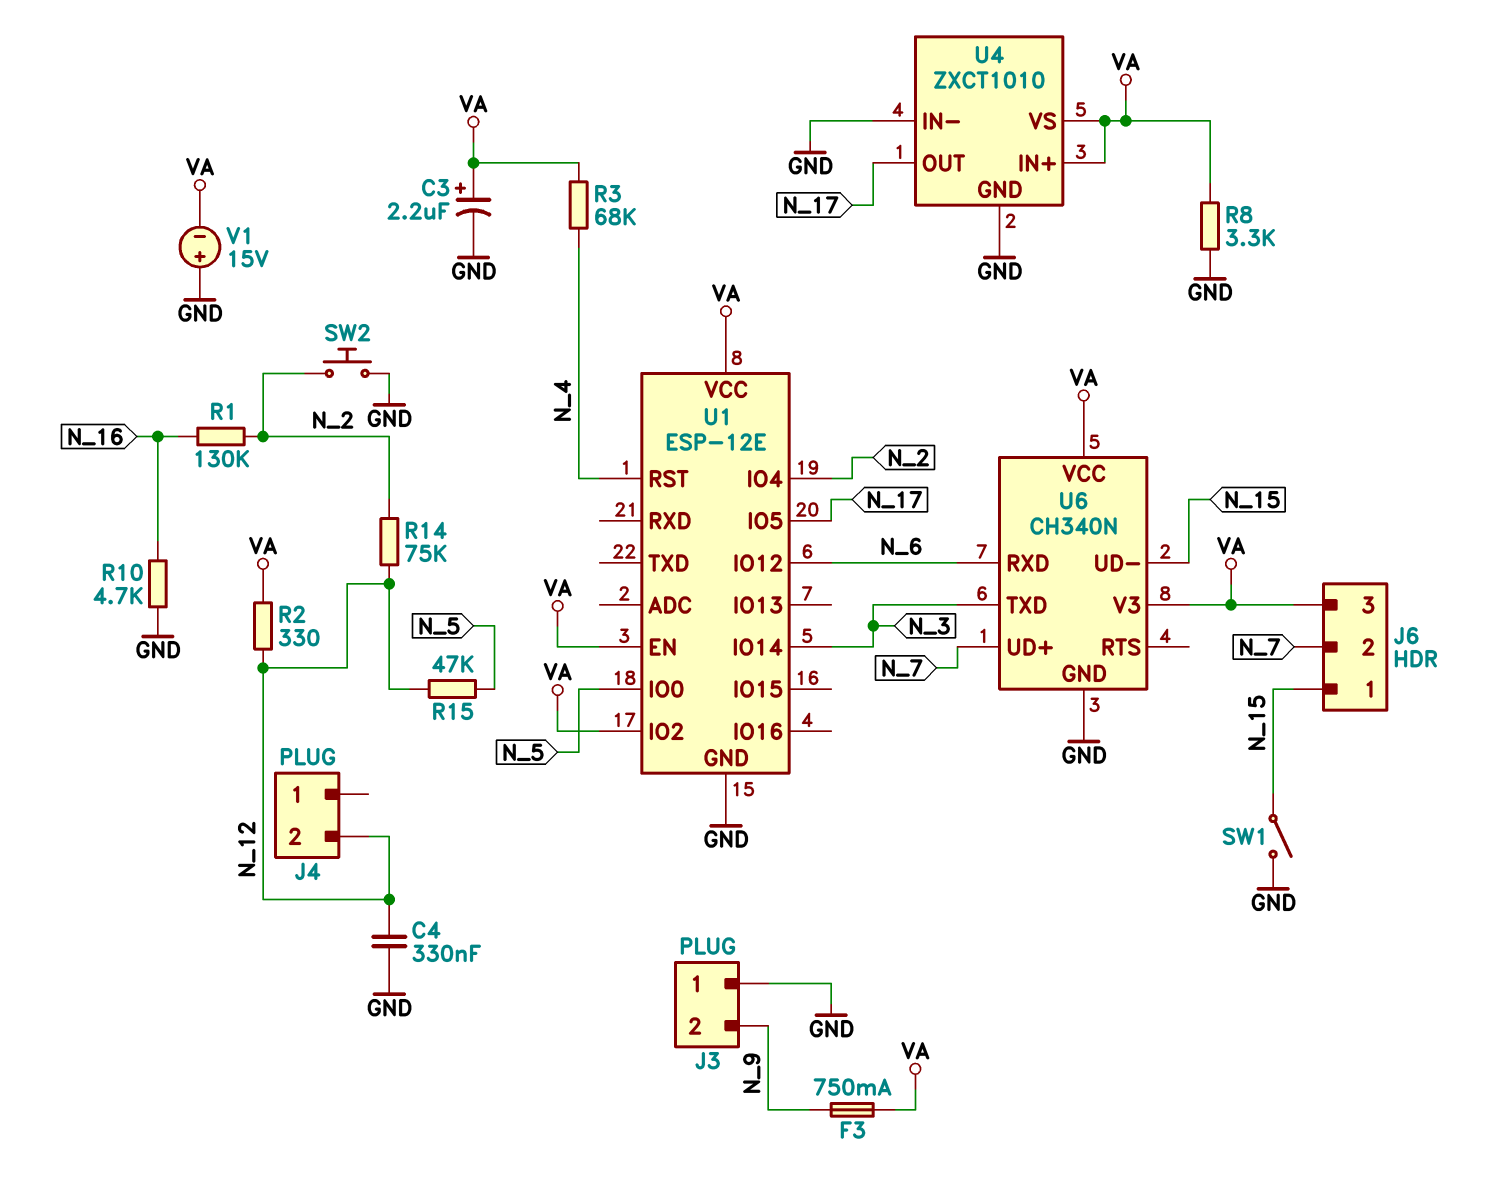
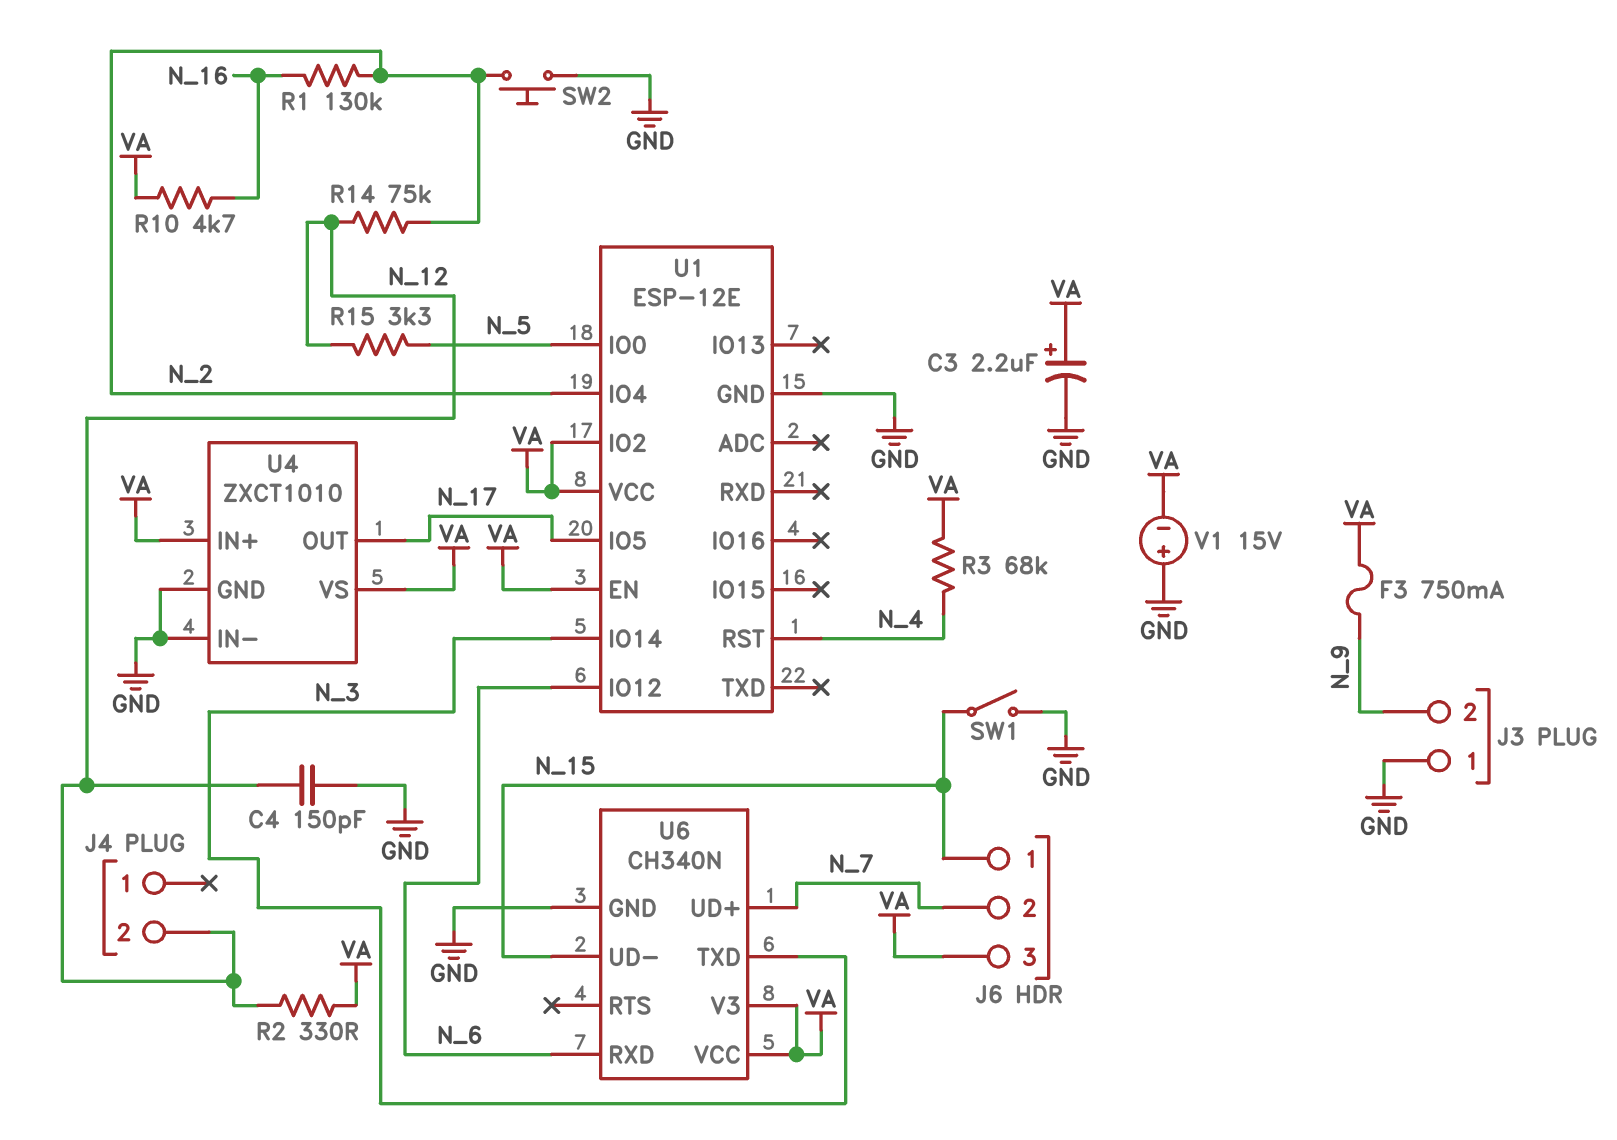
C4: 330nF (GND, N_12) -> 150pF (GND, N_12)
R8: 3.3k (GND, VA) -> none
R10: 4.7k (GND, N_16) -> 4.7k (N_16, VA)
R15: 47k (N_5, N_12) -> 3.3k (N_5, N_12)

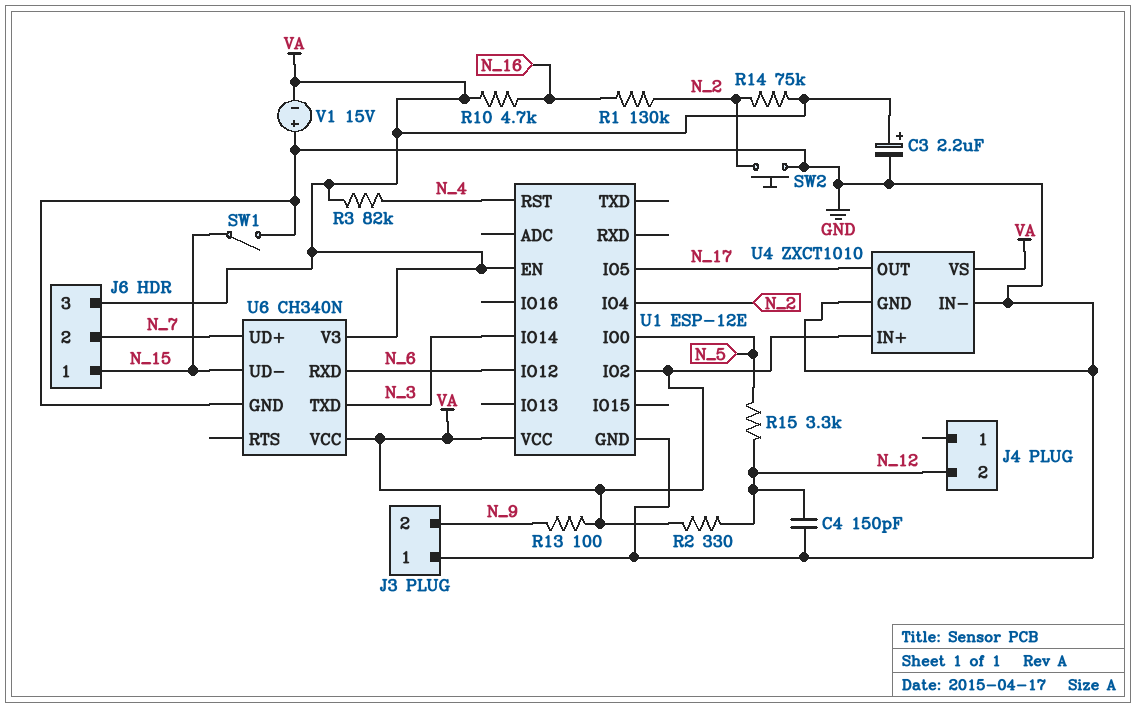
F3: 750mA (N_9, VA) -> none
R3: 68k (N_4, VA) -> 82k (N_4, VA)
R13: none -> 100 (N_9, VA)
R14: 75k (N_2, N_12) -> 75k (N_2, VA)

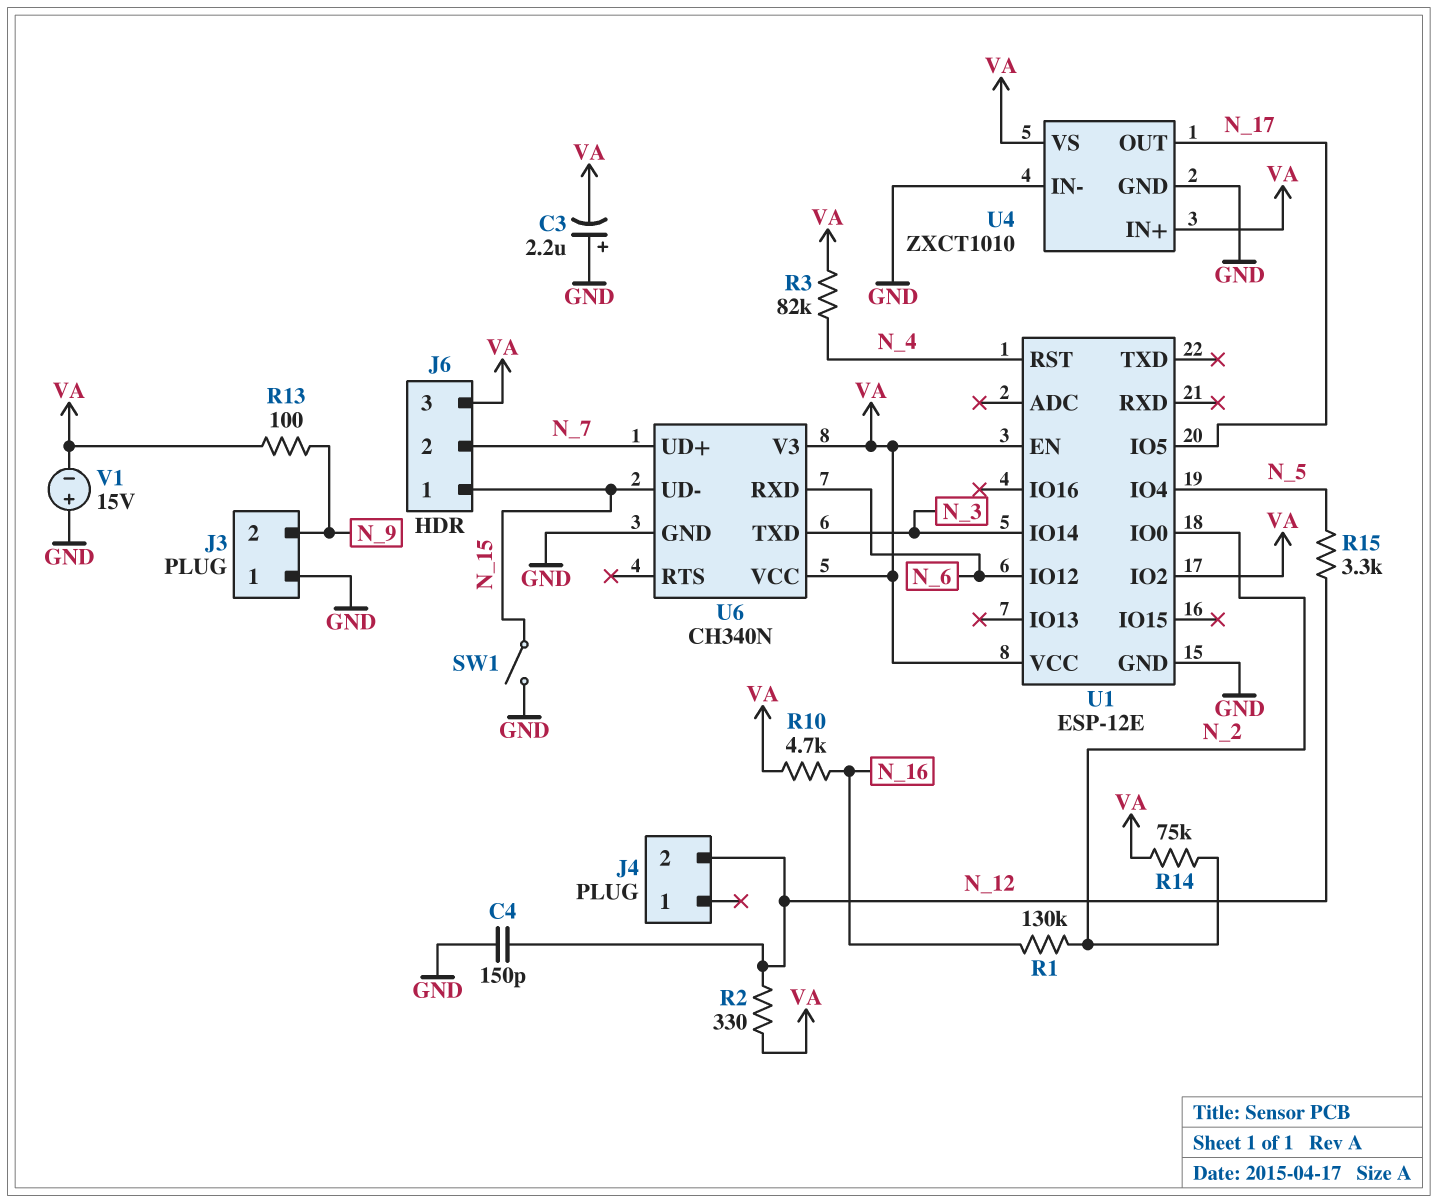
C3: 2.2uF (plus VA, minus GND) -> 2.2uF (plus GND, minus VA)
SW2: button (GND, N_2) -> none
U1 pin IO0: N_5 -> N_2
U1 pin IO4: N_2 -> N_5

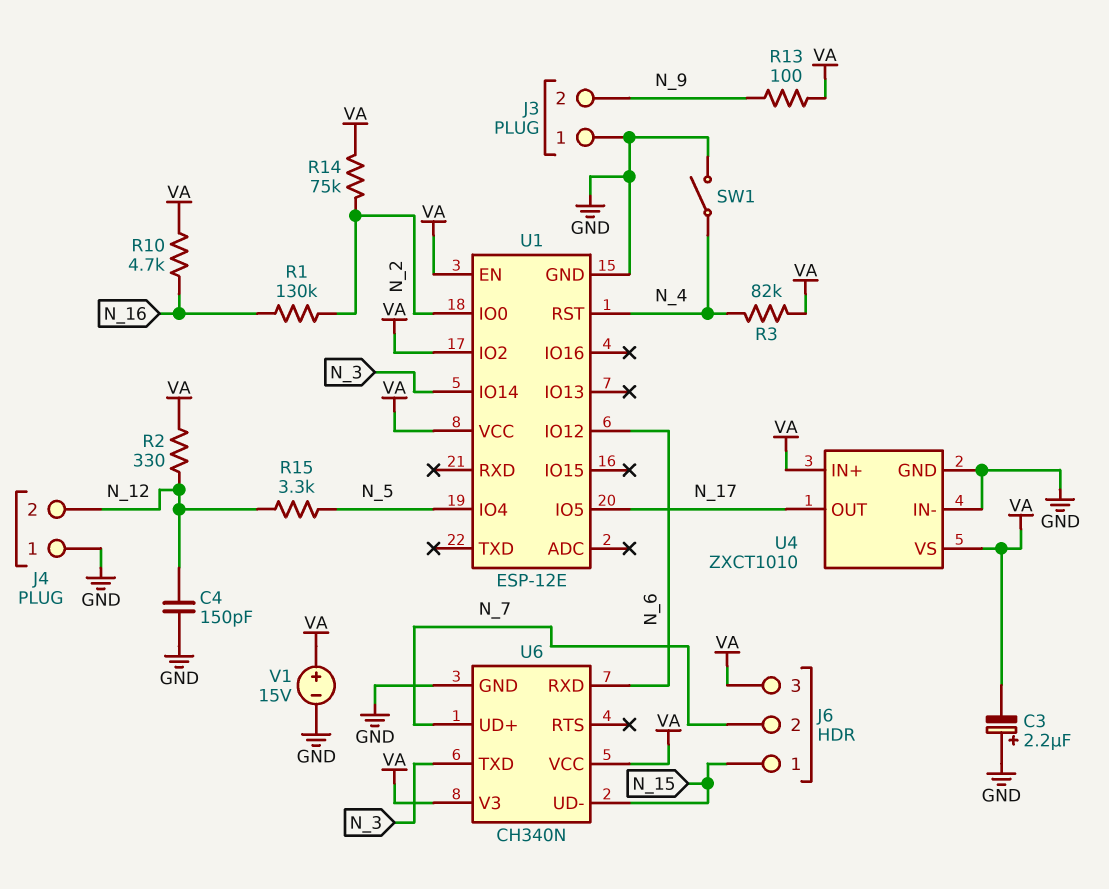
J4 pin 1: none -> GND
SW1: switch (GND, N_15) -> switch (GND, N_4)
V1: 15V (plus GND, minus VA) -> 15V (plus VA, minus GND)

